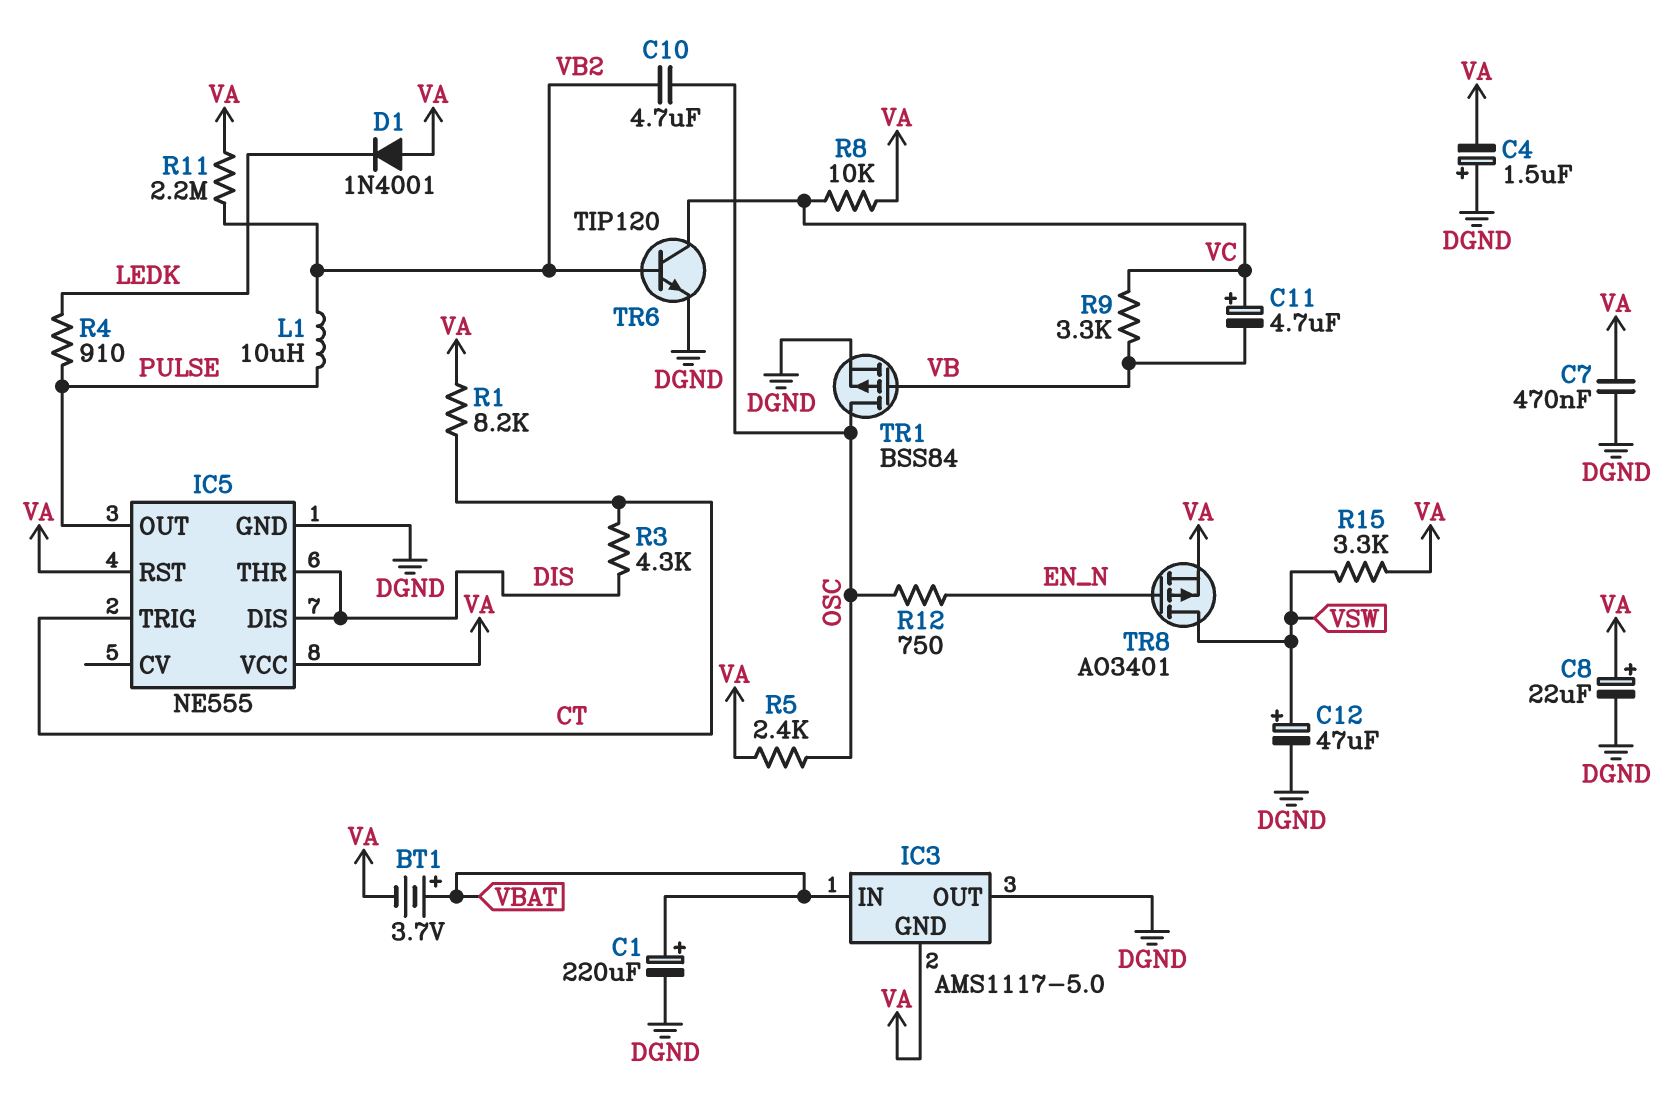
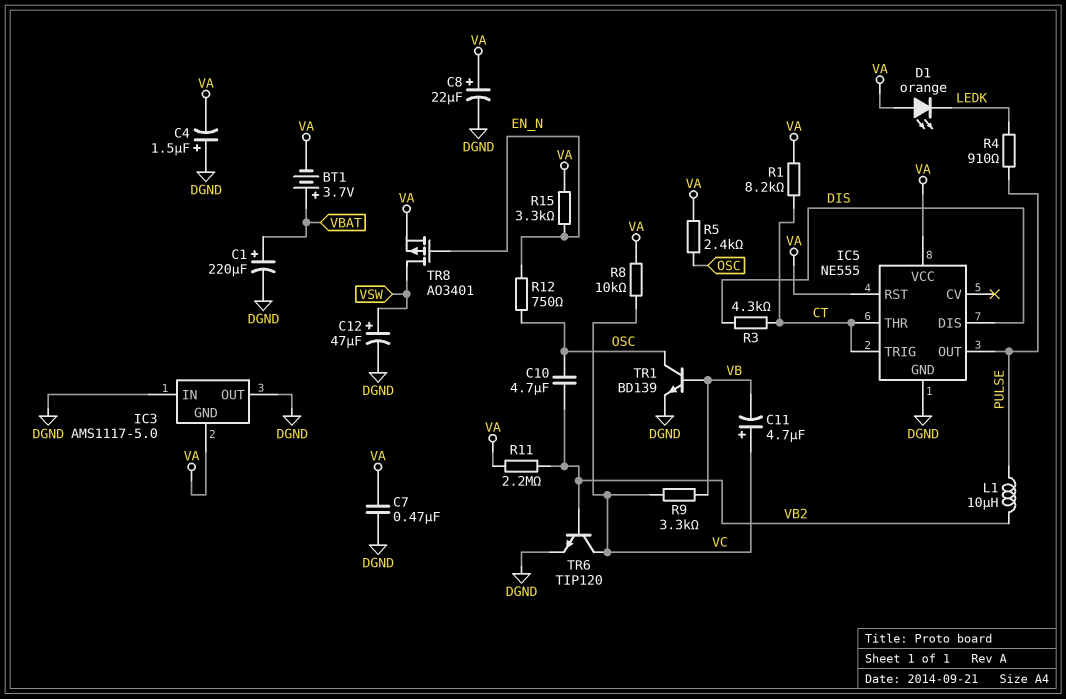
D1: diode 1N4001 (A VA, K LEDK) -> LED orange (A VA, K LEDK)
IC3 pin IN: VBAT -> DGND
IC5 pin THR: DIS -> CT
R15: 3.3k (VA, VSW) -> 3.3k (EN_N, VA)
TR1: PMOS BSS84 (G VB, D OSC, S DGND) -> NPN BD139 (B VB, C OSC, E DGND)

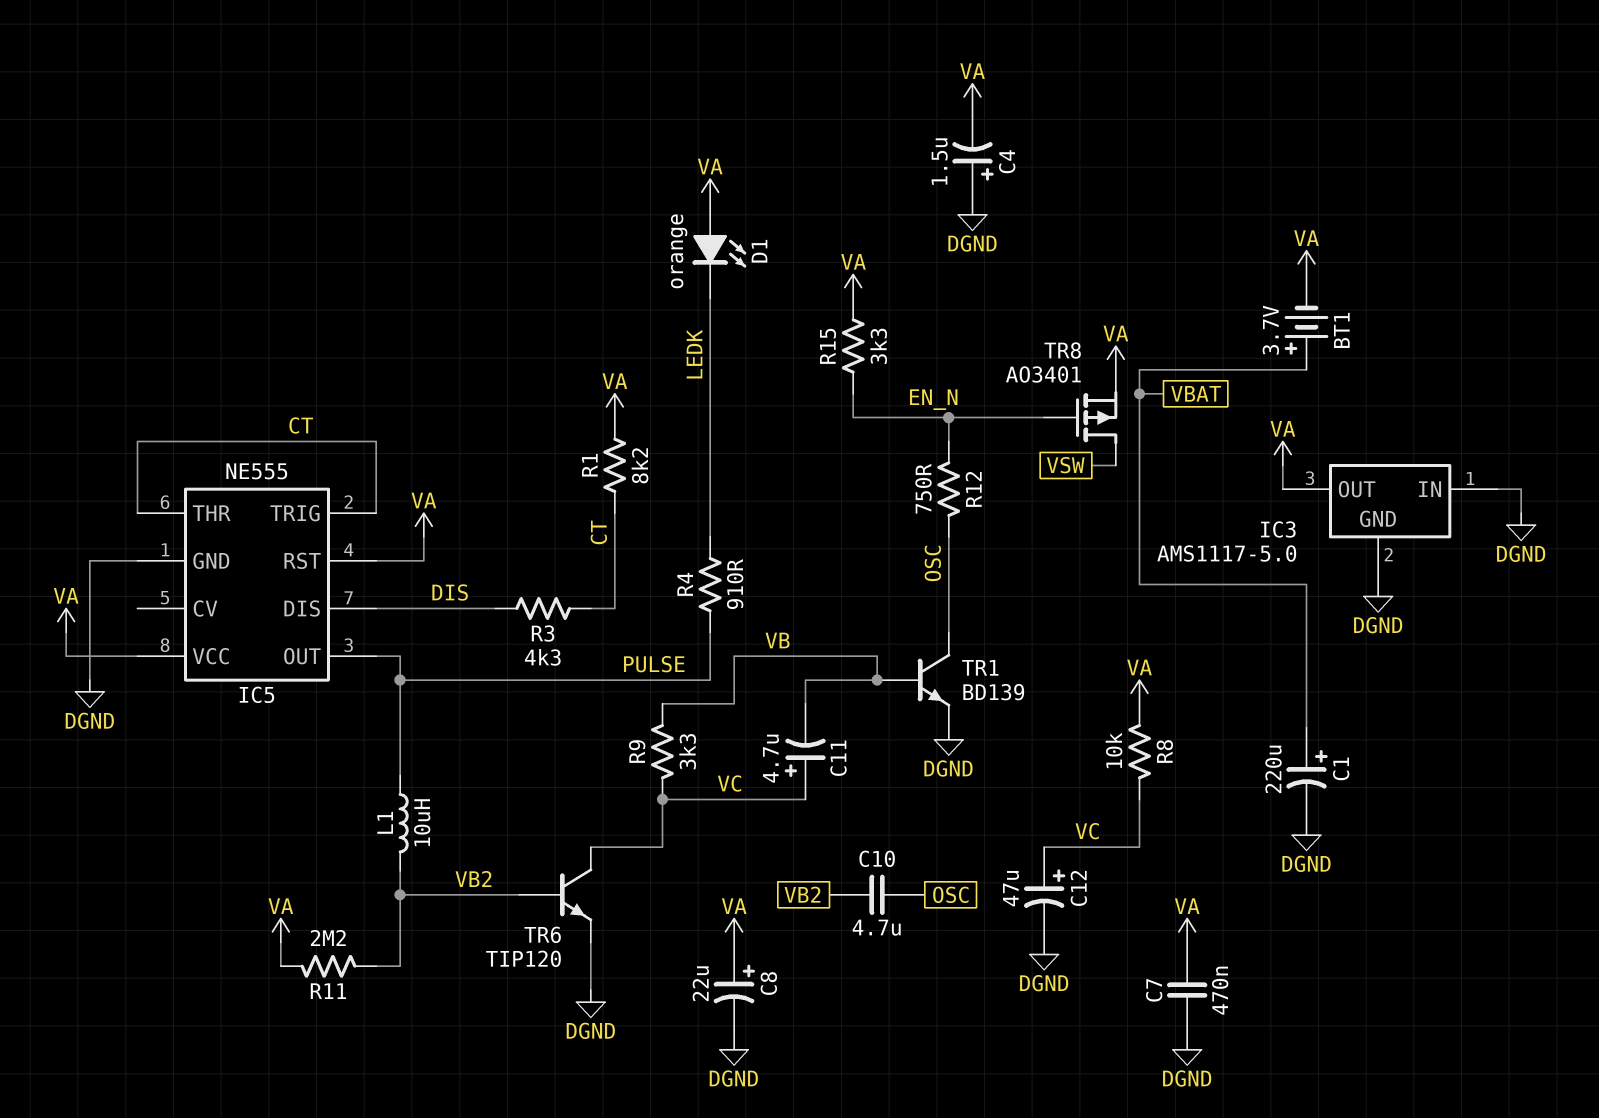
C12: 47uF (plus VSW, minus DGND) -> 47uF (plus VC, minus DGND)
IC3 pin GND: VA -> DGND
IC3 pin OUT: DGND -> VA
R5: 2.4k (OSC, VA) -> none

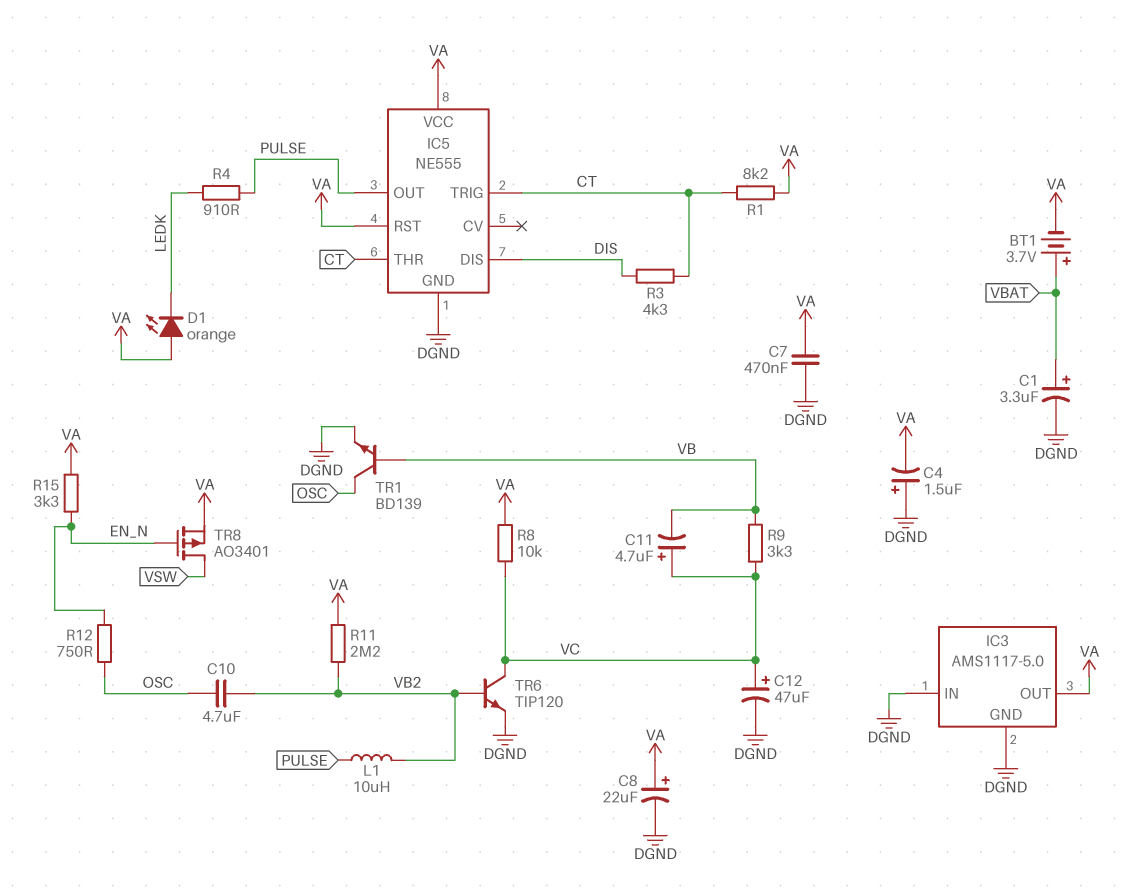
C1: 220uF (plus VBAT, minus DGND) -> 3.3uF (plus VBAT, minus DGND)

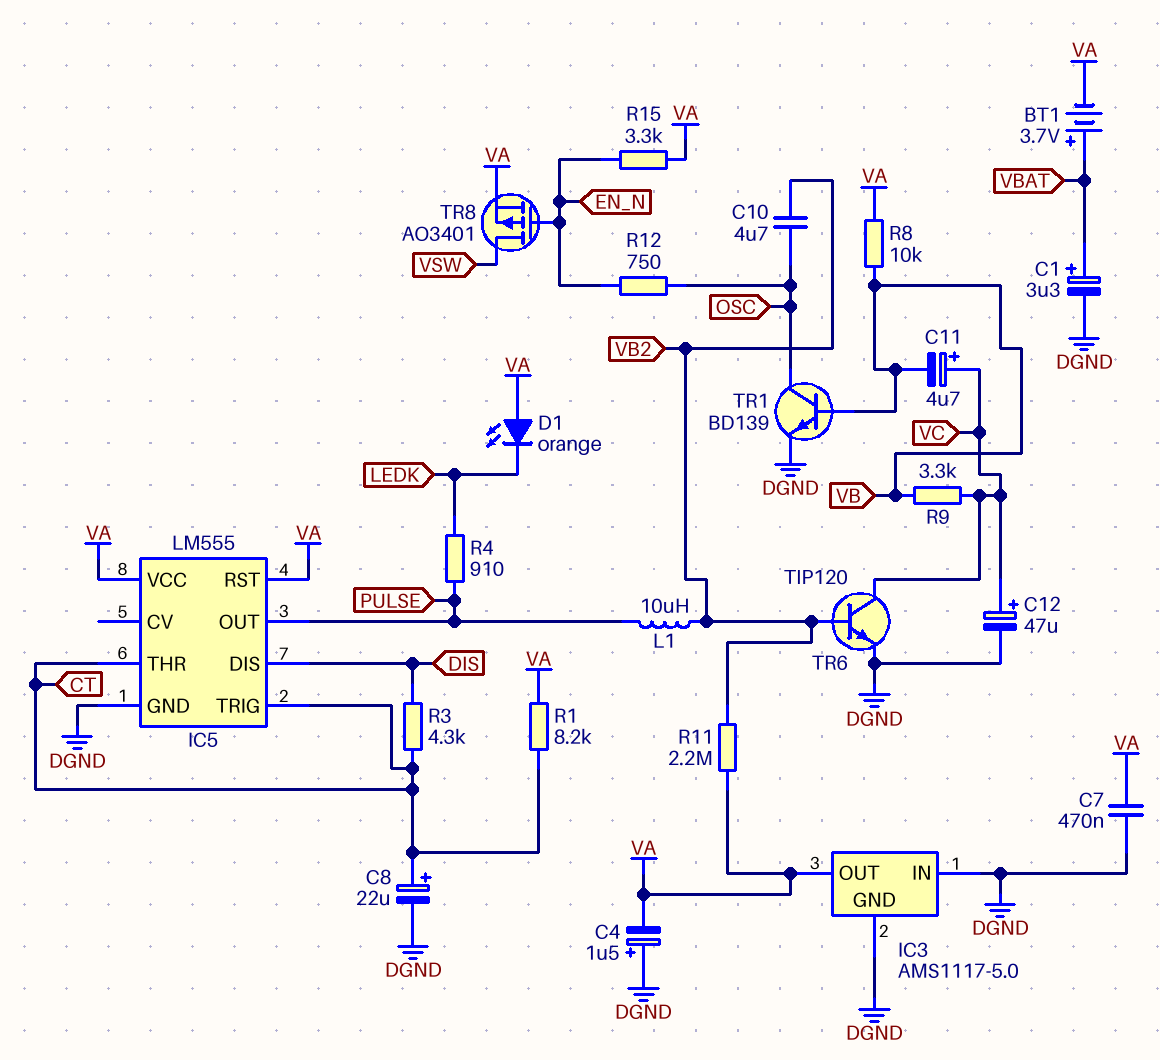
C8: 22uF (plus VA, minus DGND) -> 22uF (plus CT, minus DGND)
IC5: NE555 -> LM555
R8: 10k (VA, VC) -> 10k (VA, VB)

